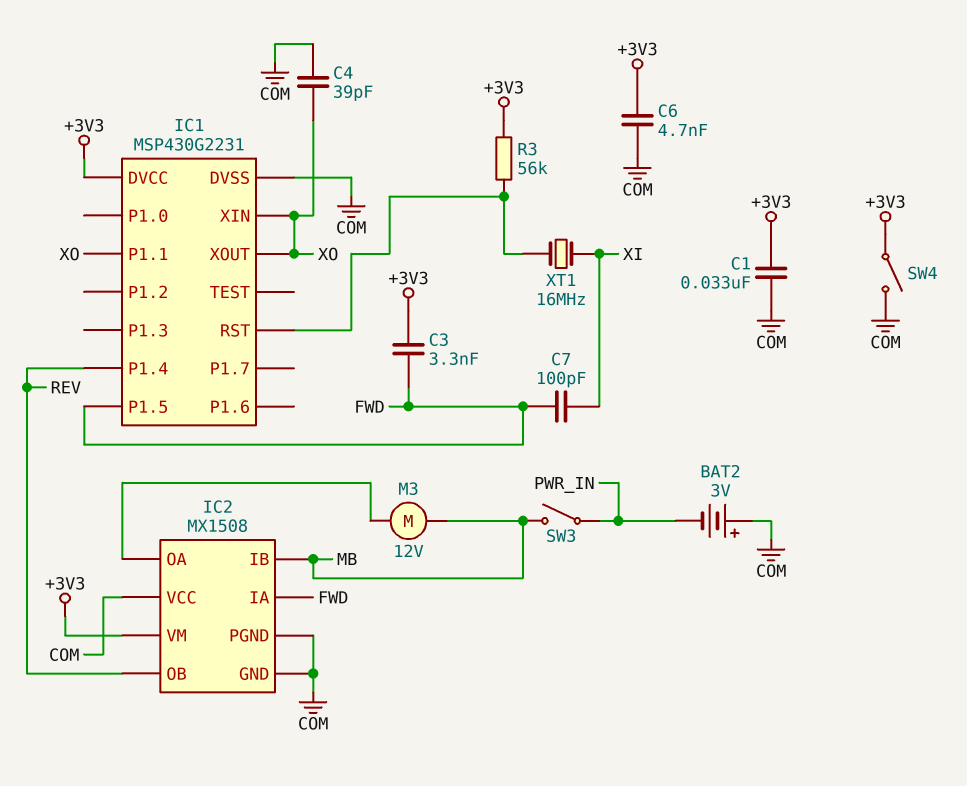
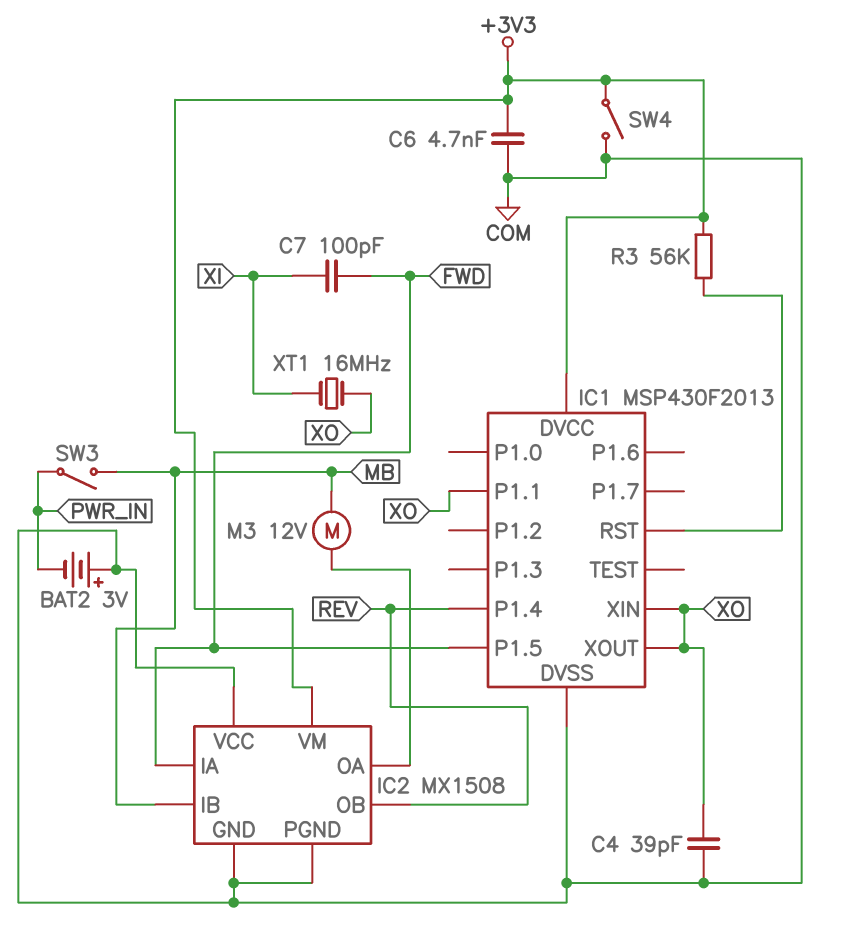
C1: 33nF (+3V3, COM) -> none
C3: 3.3nF (+3V3, FWD) -> none
IC1: MSP430G2231 -> MSP430F2013
XT1: 16MHz (IC1/RST, XI) -> 16MHz (XI, XO)

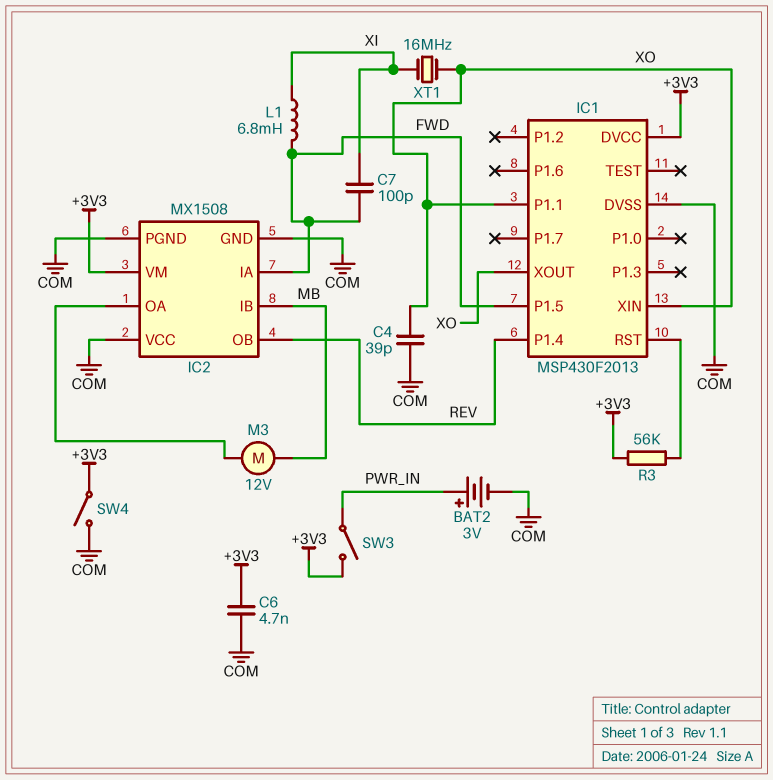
BAT2: 3V (plus COM, minus PWR_IN) -> 3V (plus PWR_IN, minus COM)
L1: none -> 6.8mH (FWD, XI)
SW3: switch (MB, PWR_IN) -> switch (+3V3, PWR_IN)

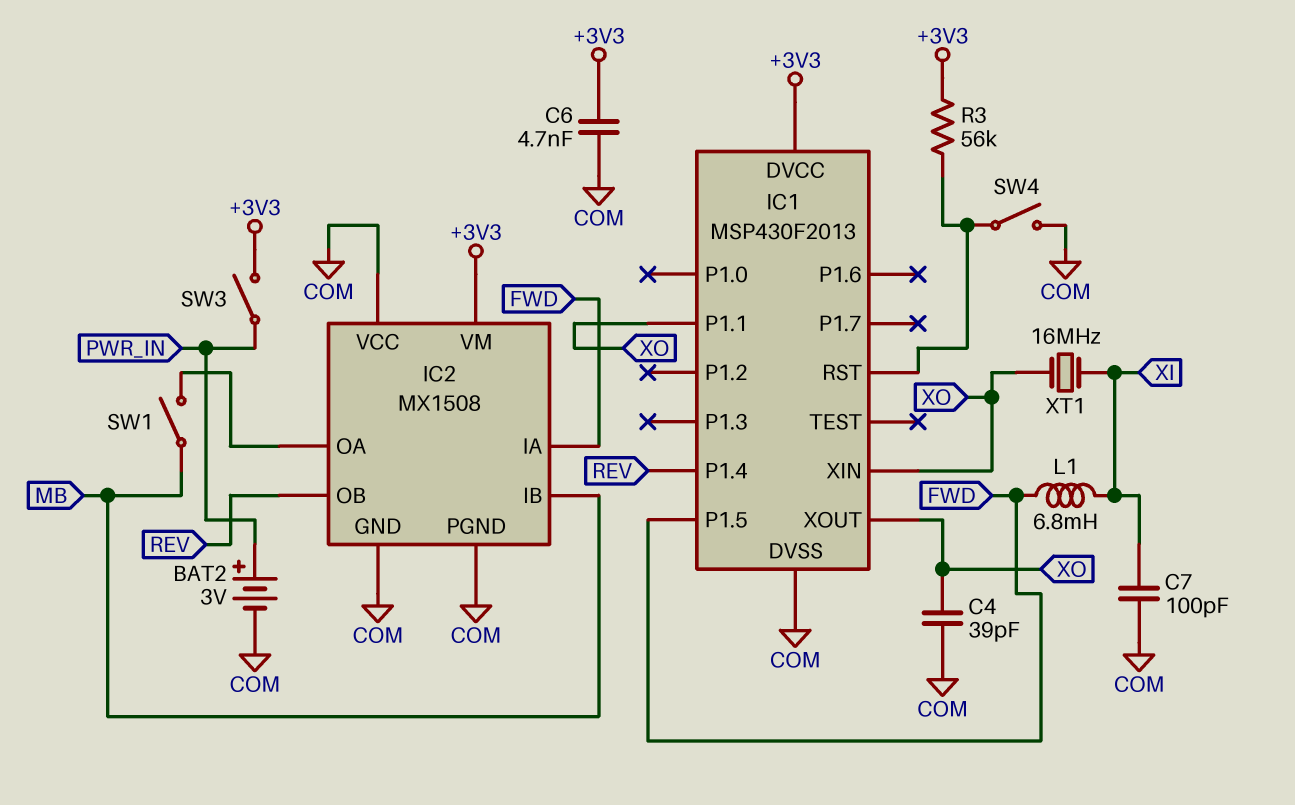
C7: 100pF (FWD, XI) -> 100pF (COM, XI)
M3: motor 12V (IC2/OA, MB) -> none
SW1: none -> switch (IC2/OA, MB)
SW4: switch (+3V3, COM) -> switch (COM, IC1/RST)

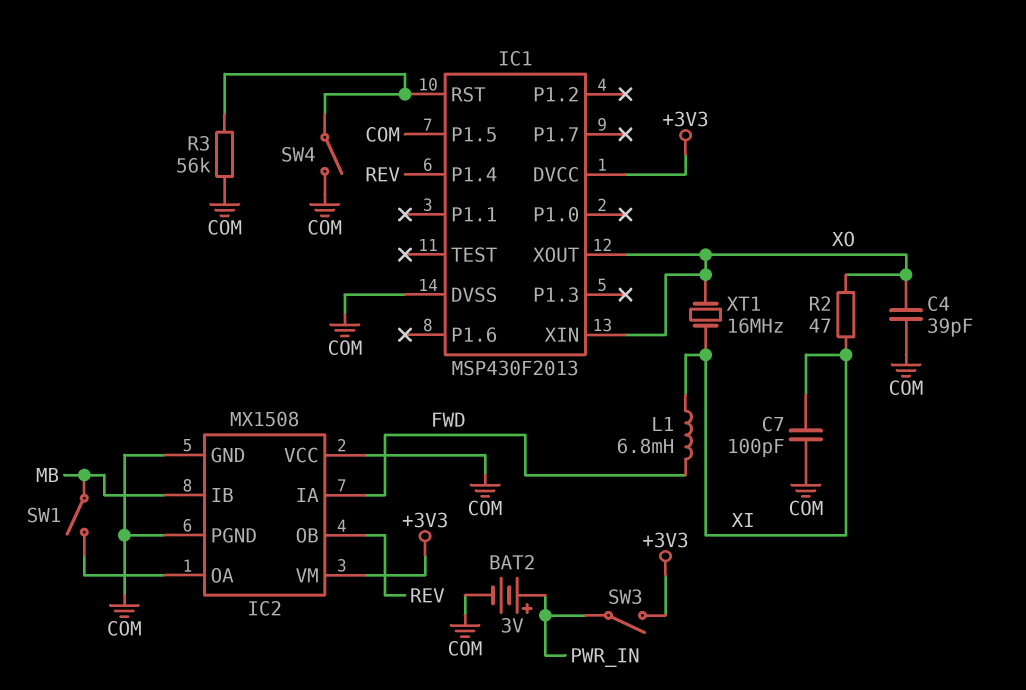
C6: 4.7nF (+3V3, COM) -> none
IC1 pin P1.1: XO -> none
IC1 pin P1.5: FWD -> COM
R2: none -> 47 (XI, XO)
R3: 56k (+3V3, IC1/RST) -> 56k (COM, IC1/RST)

